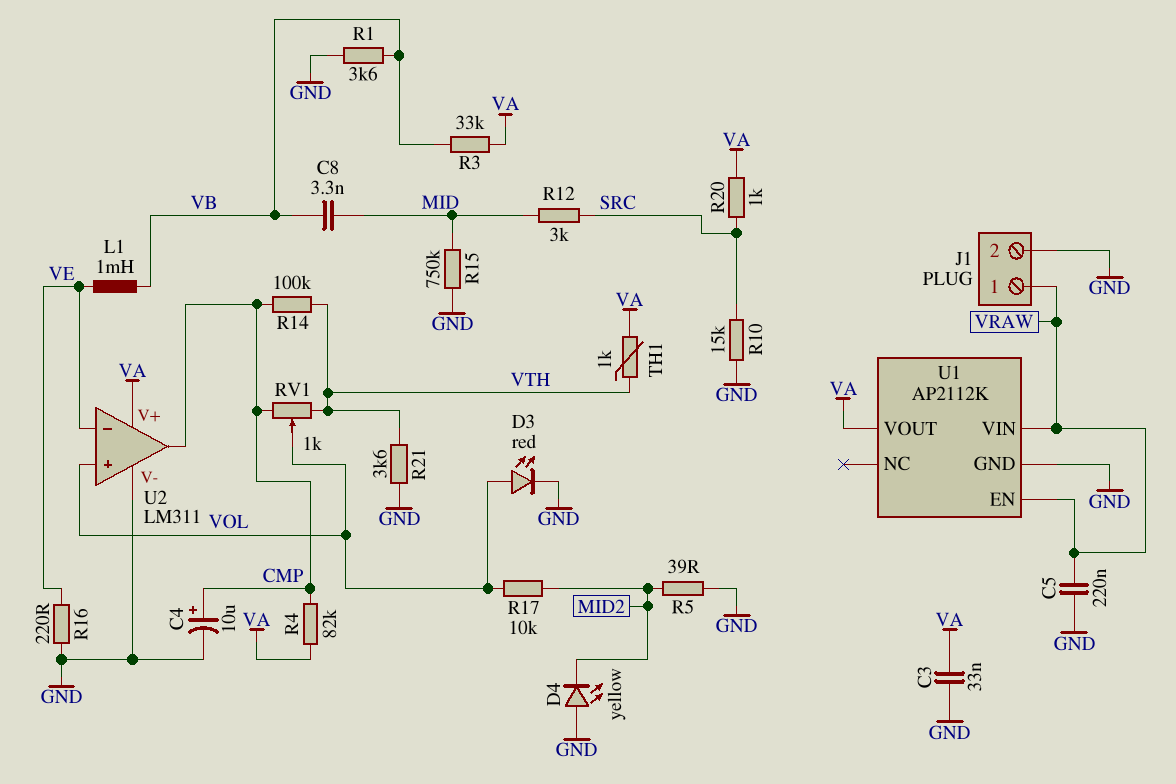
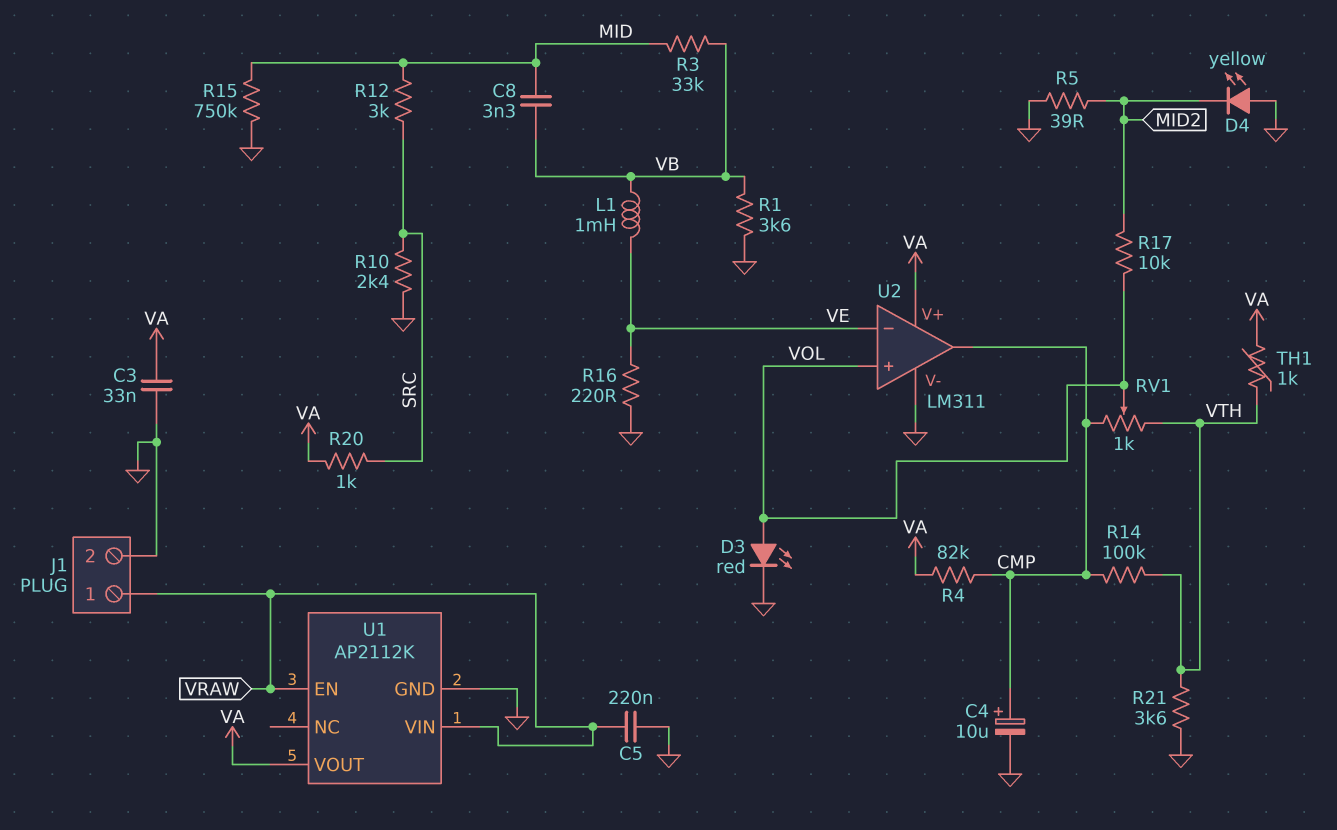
R3: 33k (VA, VB) -> 33k (MID, VB)
R10: 15k (GND, SRC) -> 2.4k (GND, SRC)

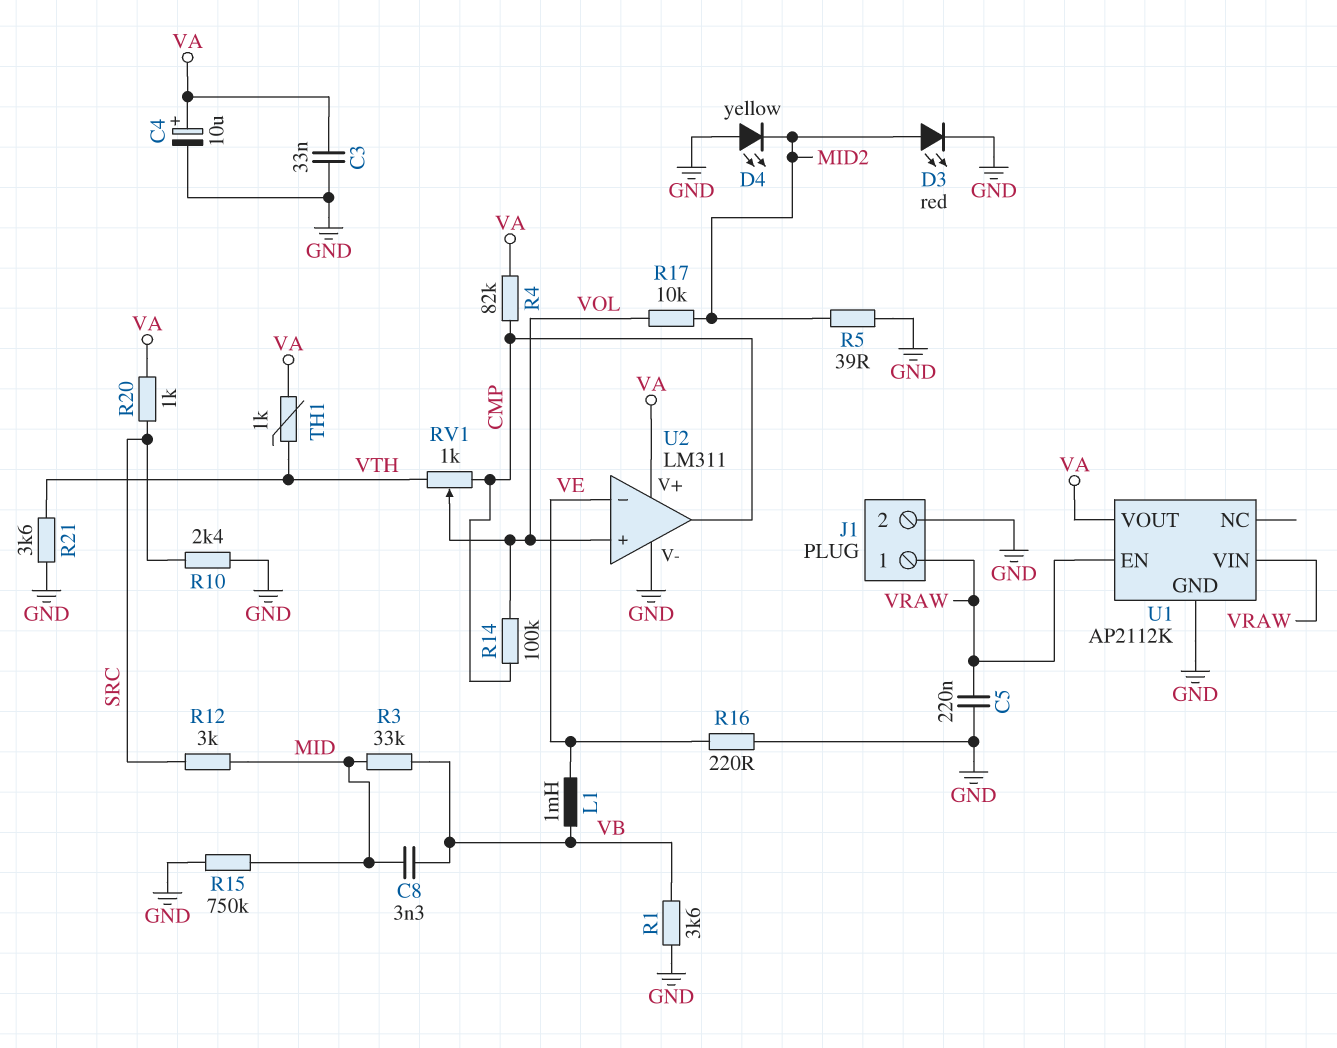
C4: 10uF (plus CMP, minus GND) -> 10uF (plus VA, minus GND)
D3: LED red (A VOL, K GND) -> LED red (A MID2, K GND)
R14: 100k (CMP, VTH) -> 100k (CMP, VOL)

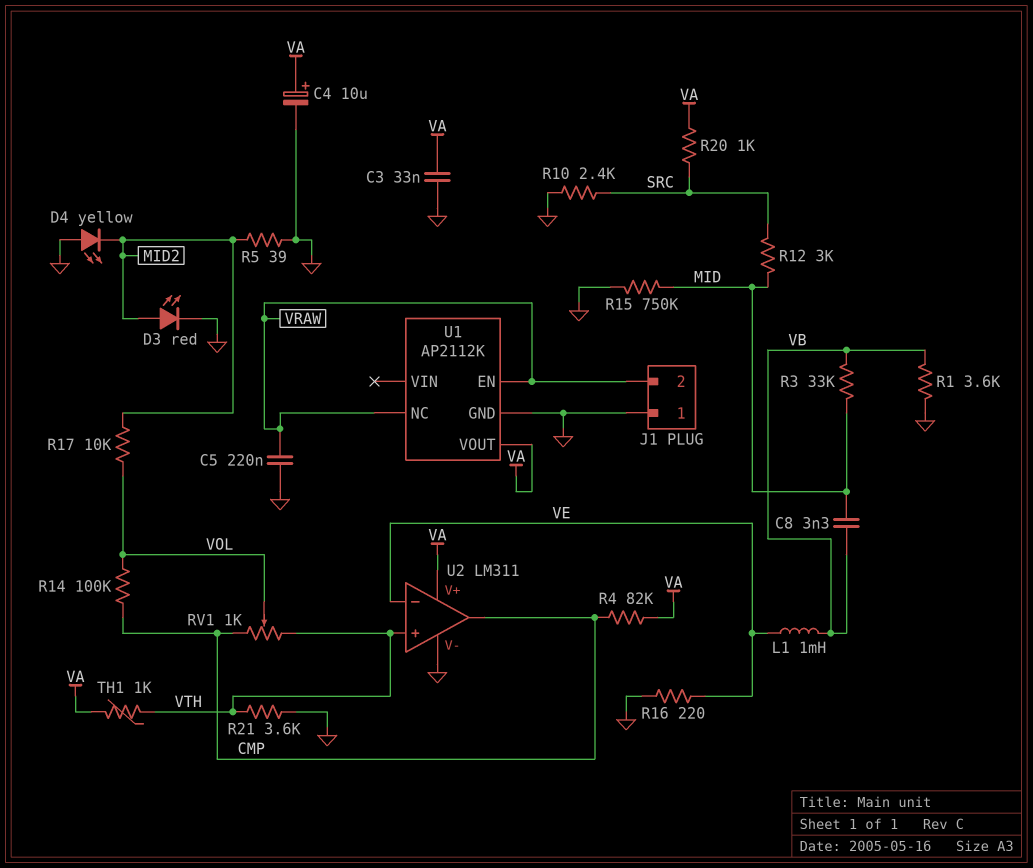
J1 pin 1: VRAW -> GND
J1 pin 2: GND -> VRAW
U1 pin NC: none -> VRAW
U1 pin VIN: VRAW -> none
U2 pin in+: VOL -> VTH

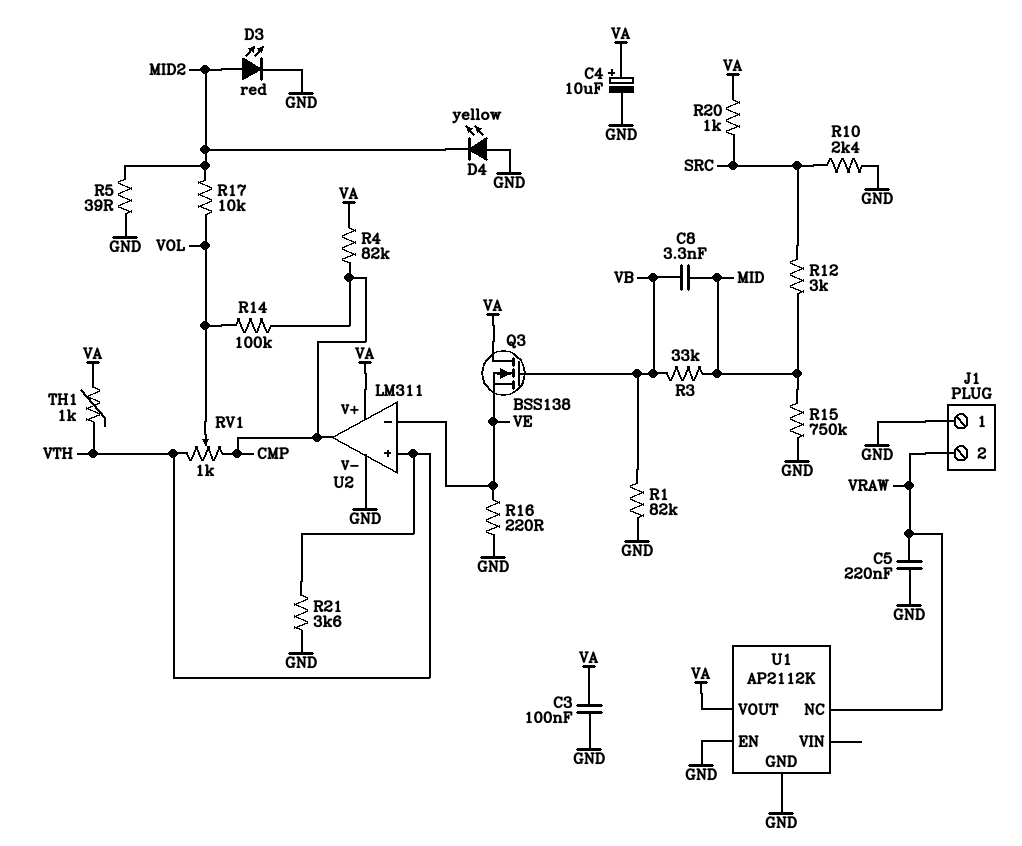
C3: 33nF (GND, VA) -> 100nF (GND, VA)
L1: 1mH (VB, VE) -> none
Q3: none -> NMOS BSS138 (G VB, D VA, S VE)
R1: 3.6k (GND, VB) -> 82k (GND, VB)
U1 pin EN: VRAW -> GND

